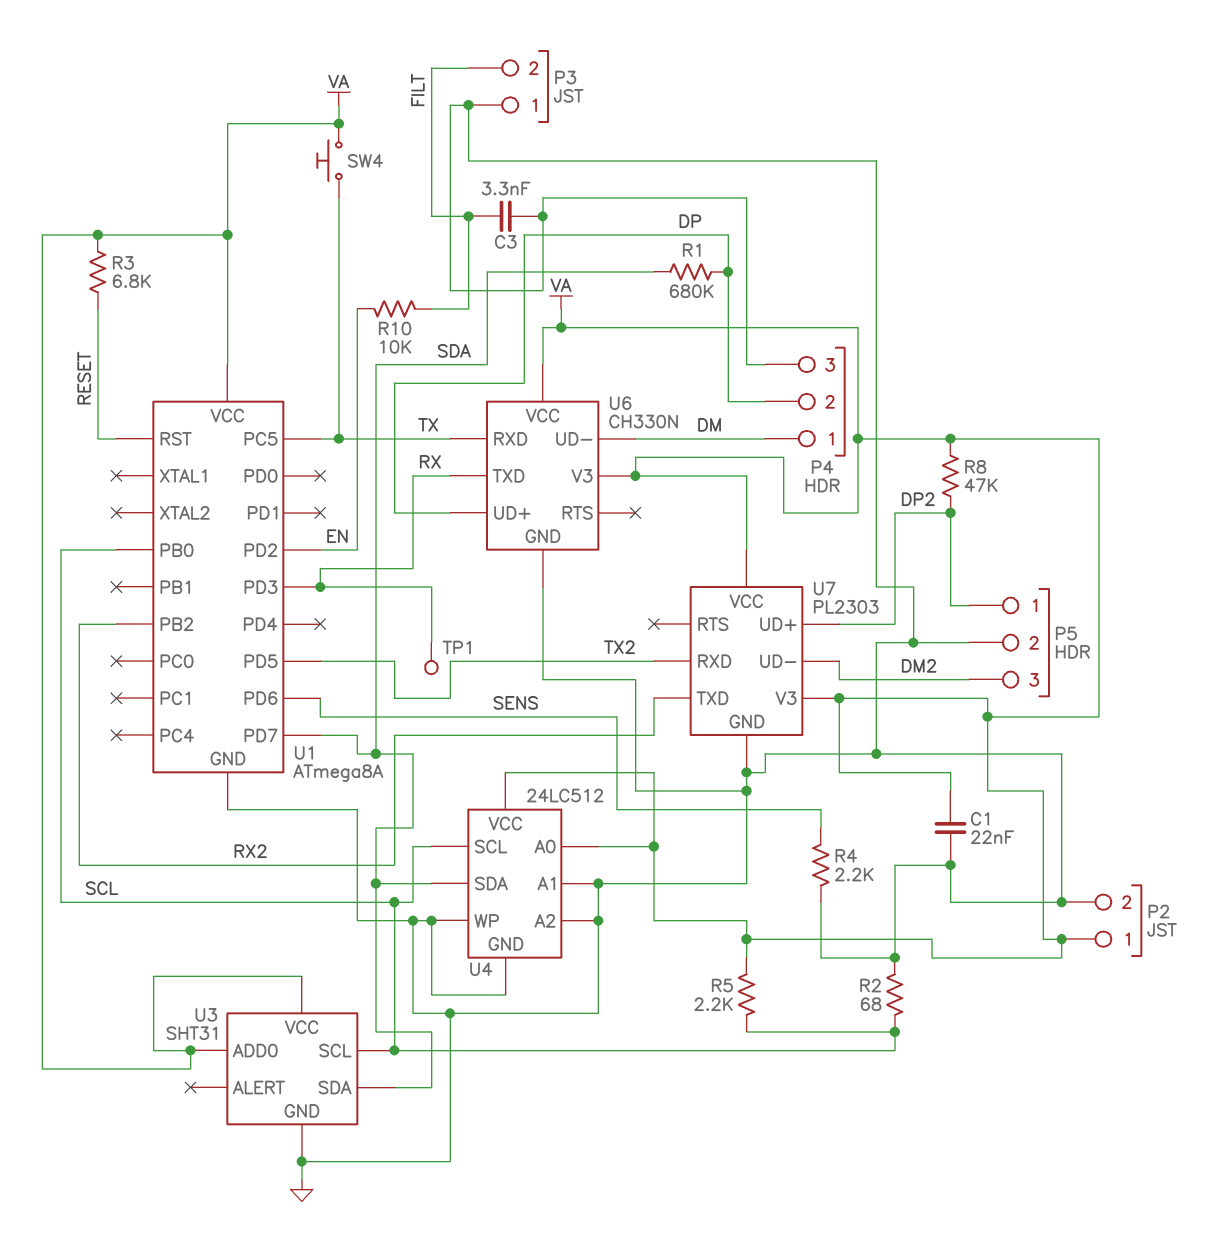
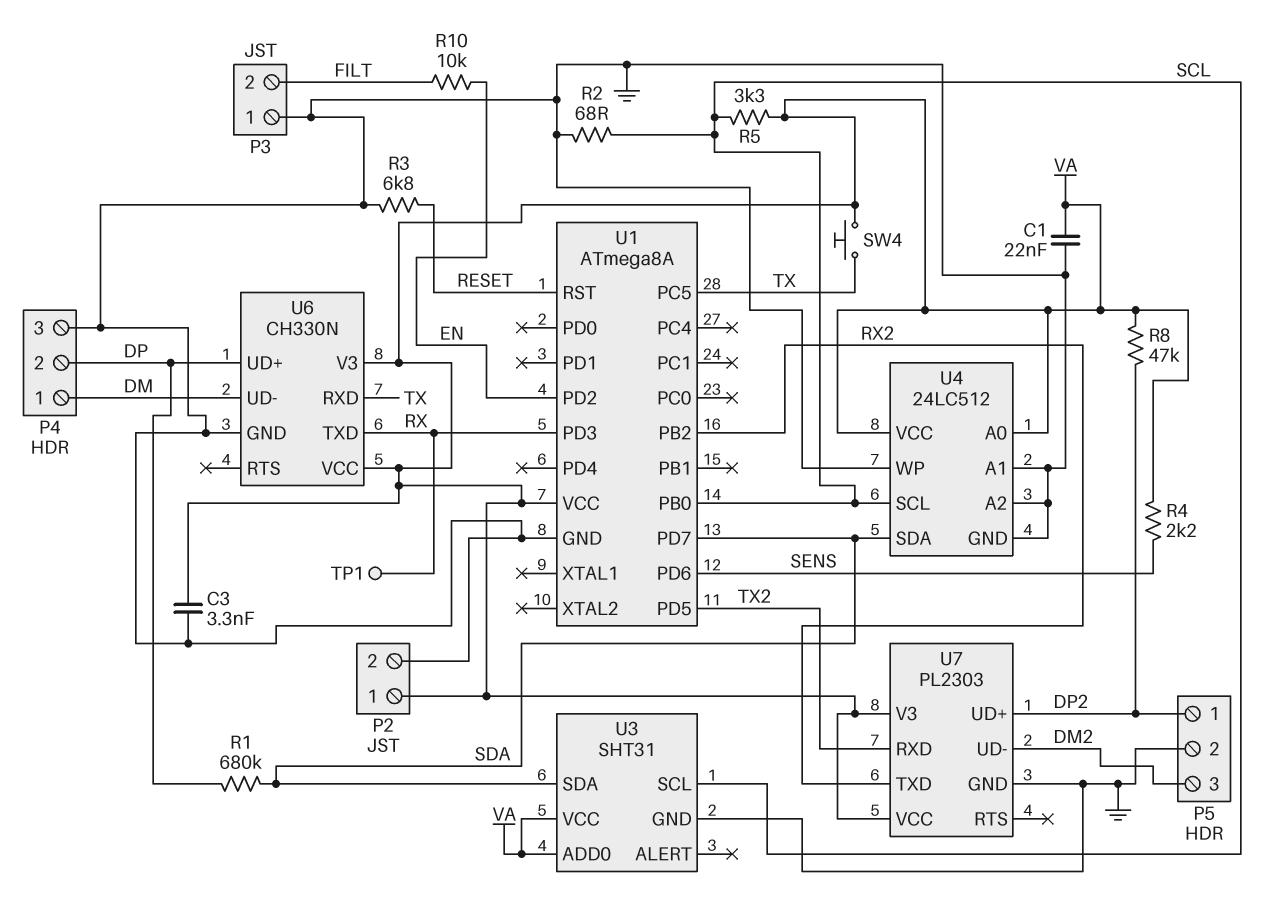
C3: 3.3nF (FILT, GND) -> 3.3nF (GND, VA)
R3: 6.8k (RESET, VA) -> 6.8k (GND, RESET)
R4: 2.2k (GND, SENS) -> 2.2k (SENS, VA)
R5: 2.2k (SCL, VA) -> 3.3k (SCL, VA)

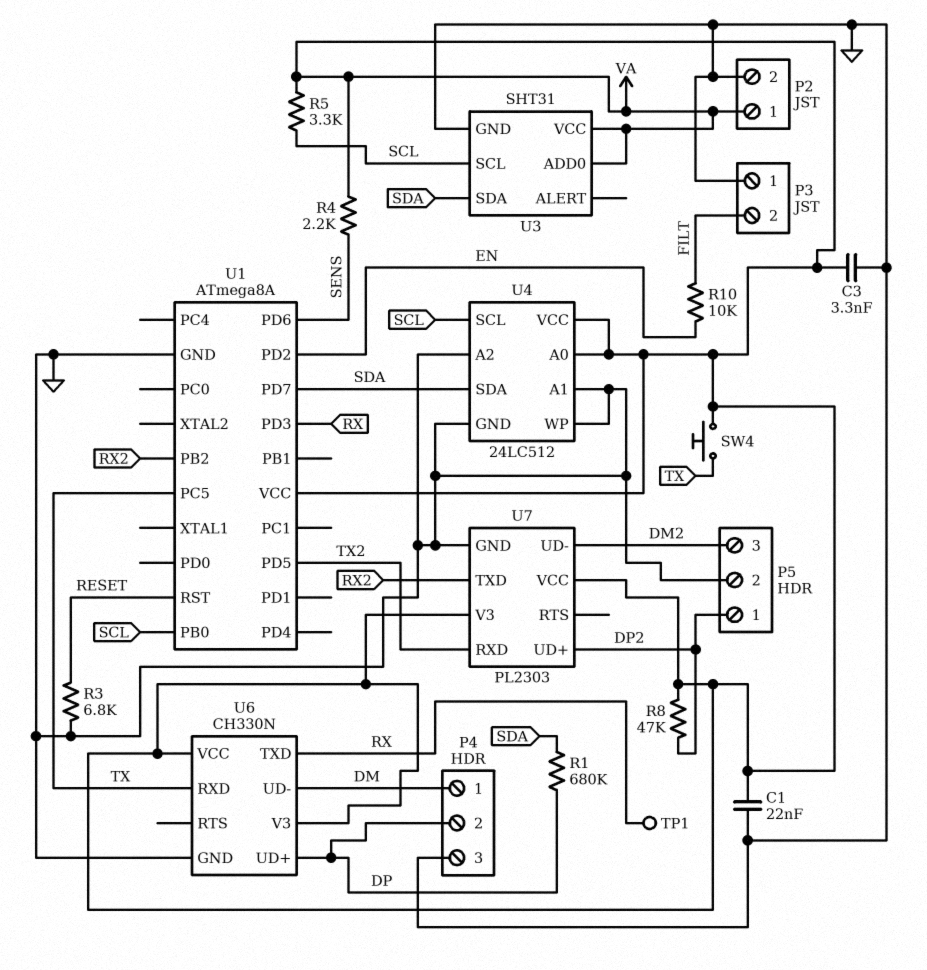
R2: 68 (GND, SCL) -> none

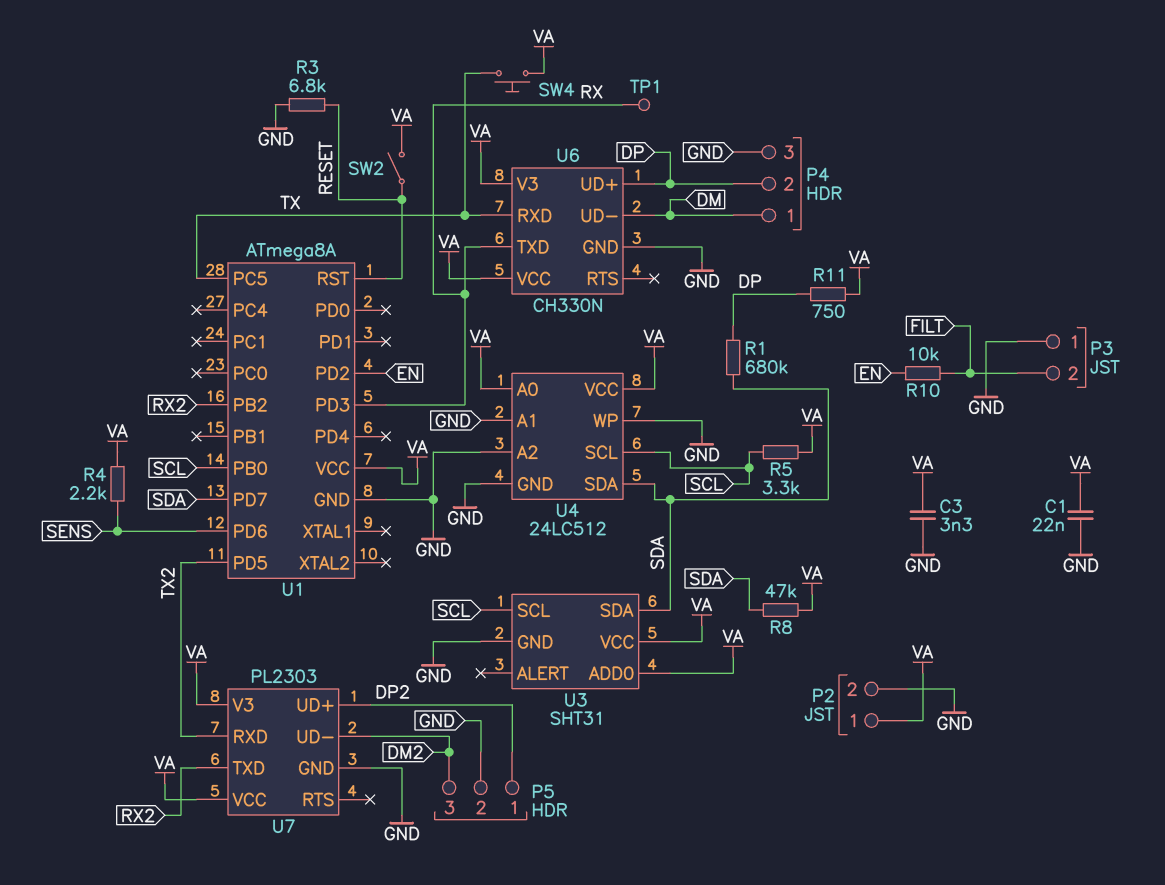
R8: 47k (DP2, VA) -> 47k (SDA, VA)
R11: none -> 750 (DP, VA)
SW2: none -> switch (RESET, VA)

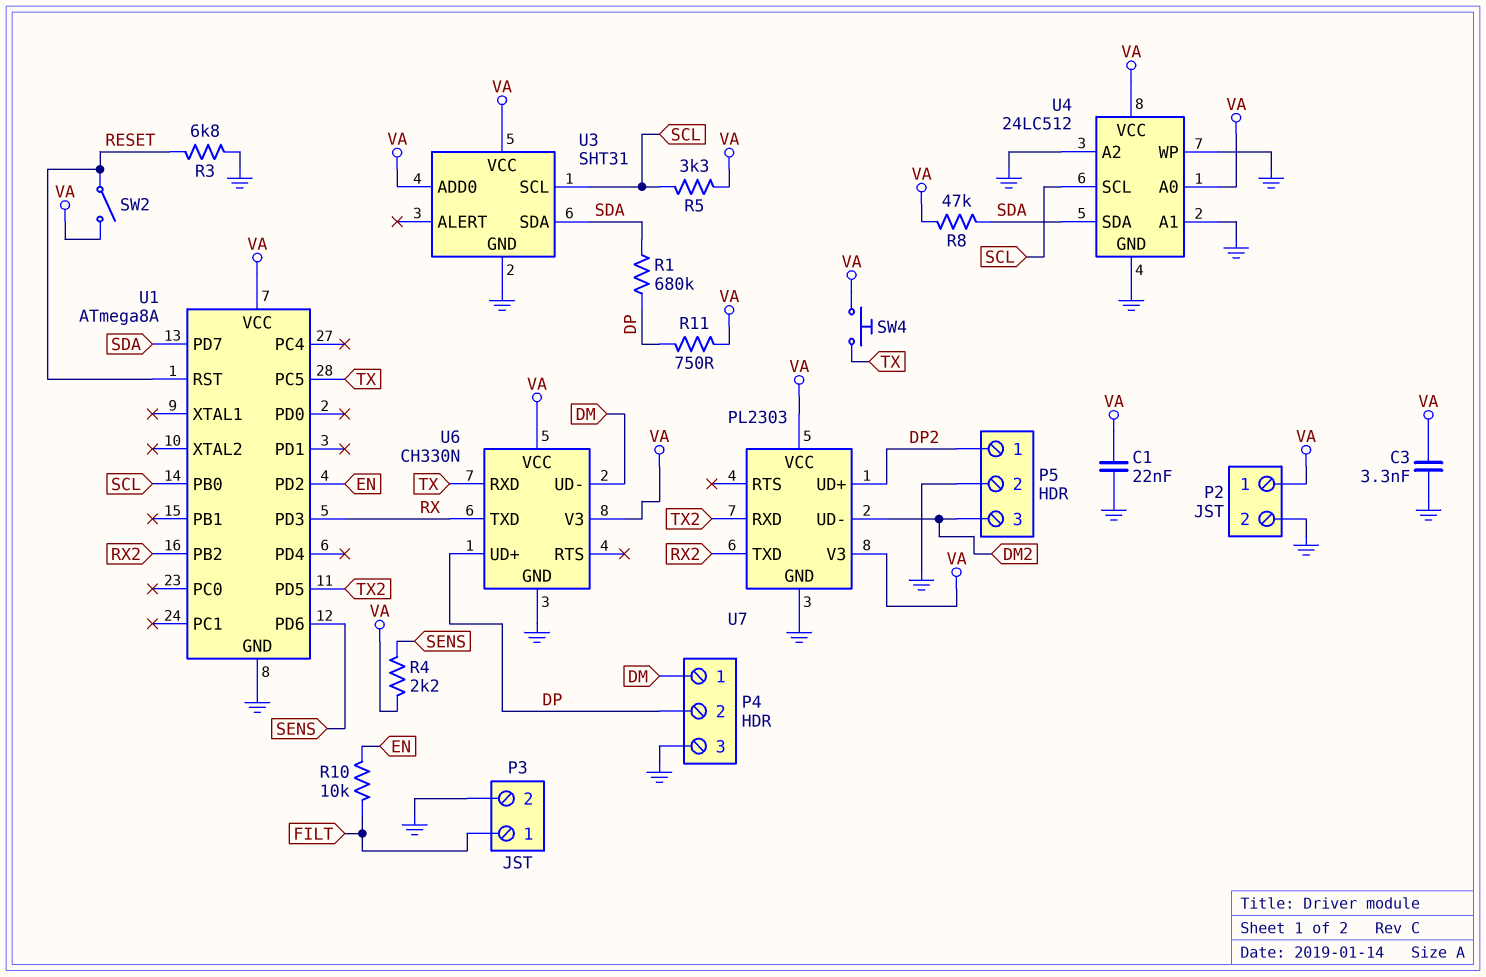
P3 pin 1: GND -> FILT
P3 pin 2: FILT -> GND
TP1: test point (RX) -> none

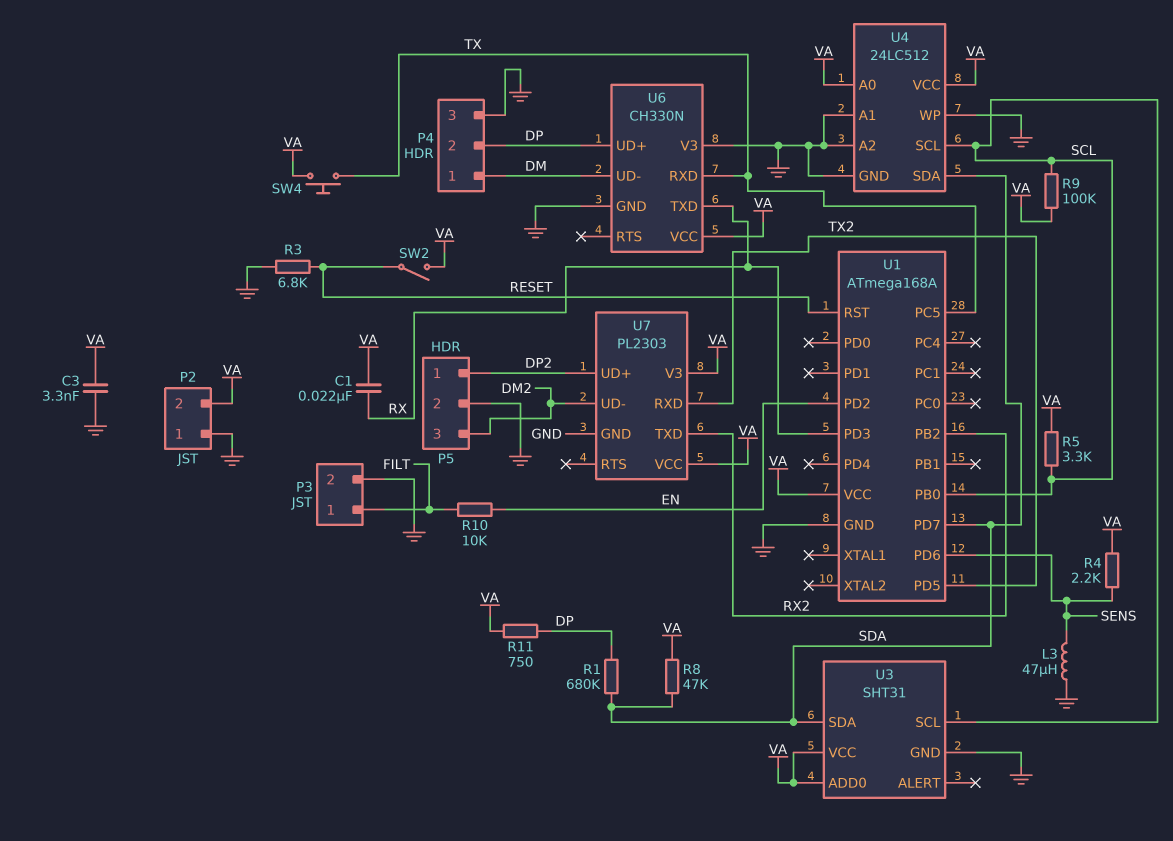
C1: 22nF (GND, VA) -> 22nF (RX, VA)
L3: none -> 47uH (GND, SENS)
P2 pin 1: VA -> GND
P2 pin 2: GND -> VA
R9: none -> 100k (SCL, VA)
U1: ATmega8A -> ATmega168A
U6 pin V3: VA -> GND

